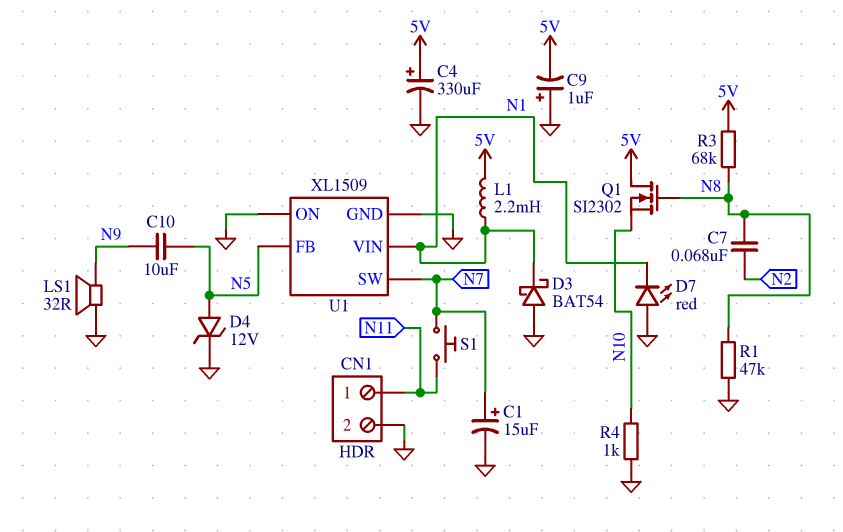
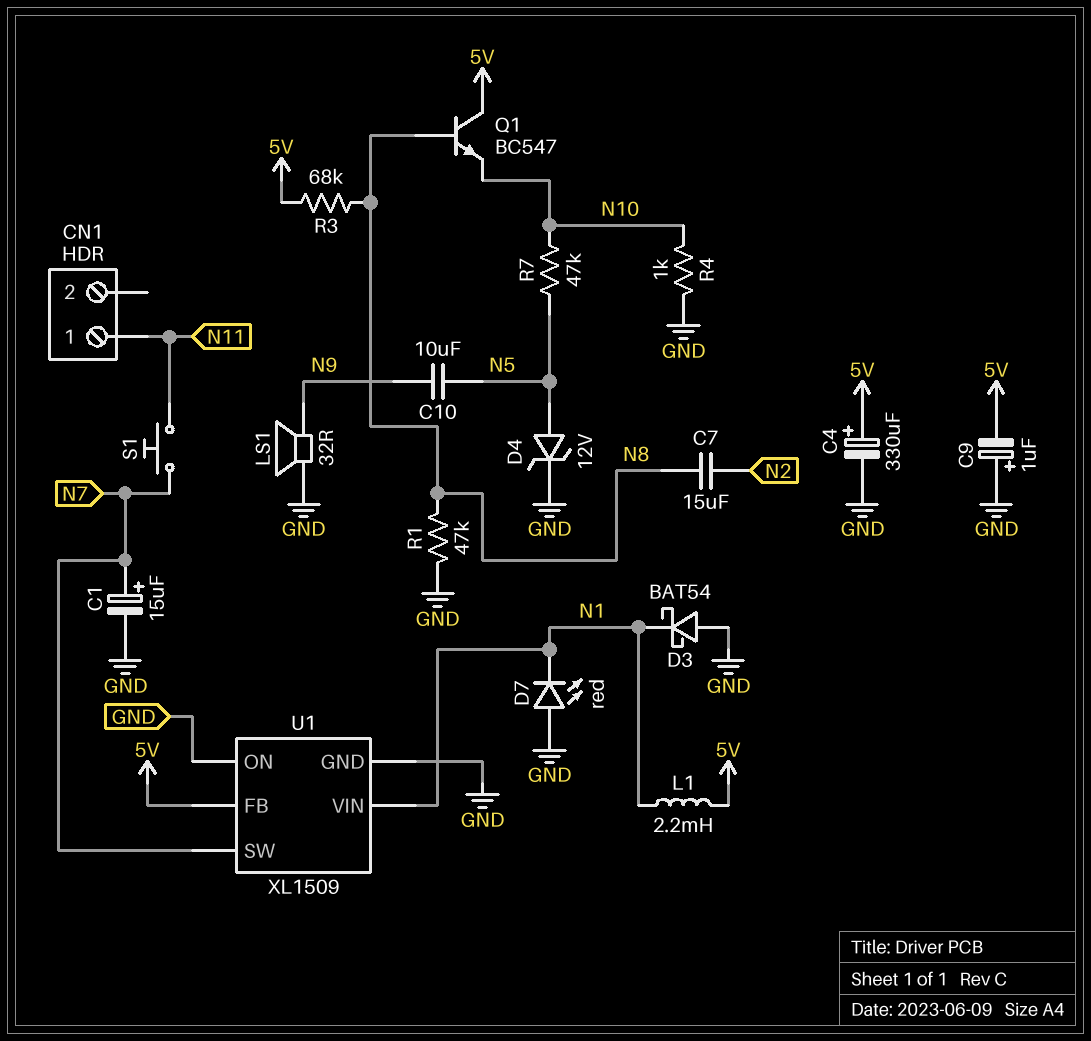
C7: 68nF (N2, N8) -> 15uF (N2, N8)
CN1 pin 2: GND -> none
Q1: NMOS SI2302 (G N8, D 5V, S N10) -> NPN BC547 (B N8, C 5V, E N10)
R7: none -> 47k (N5, N10)
U1 pin FB: N5 -> 5V

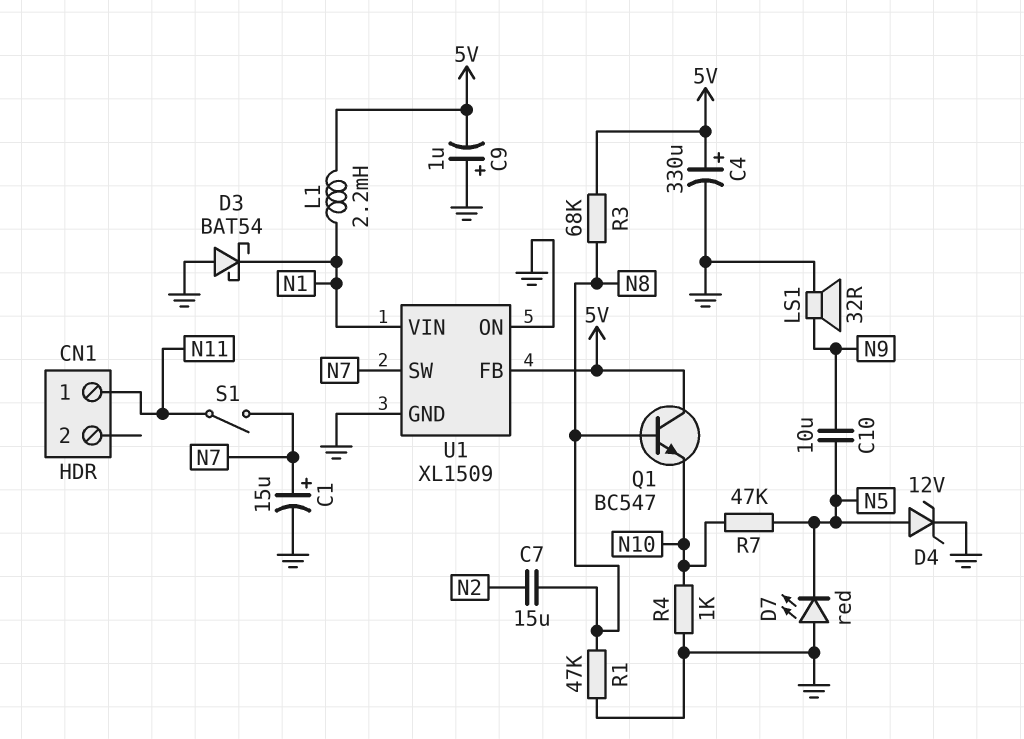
D7: LED red (A GND, K N1) -> LED red (A GND, K N5)
S1: button (N7, N11) -> switch (N7, N11)

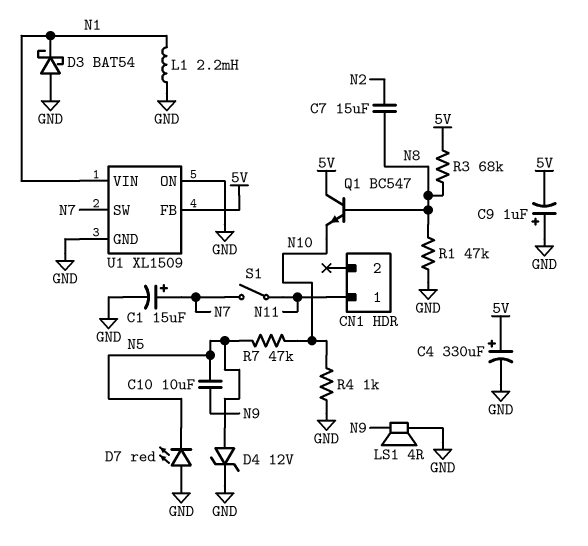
L1: 2.2mH (5V, N1) -> 2.2mH (GND, N1)
LS1: speaker 32R (GND, N9) -> speaker 4R (GND, N9)

